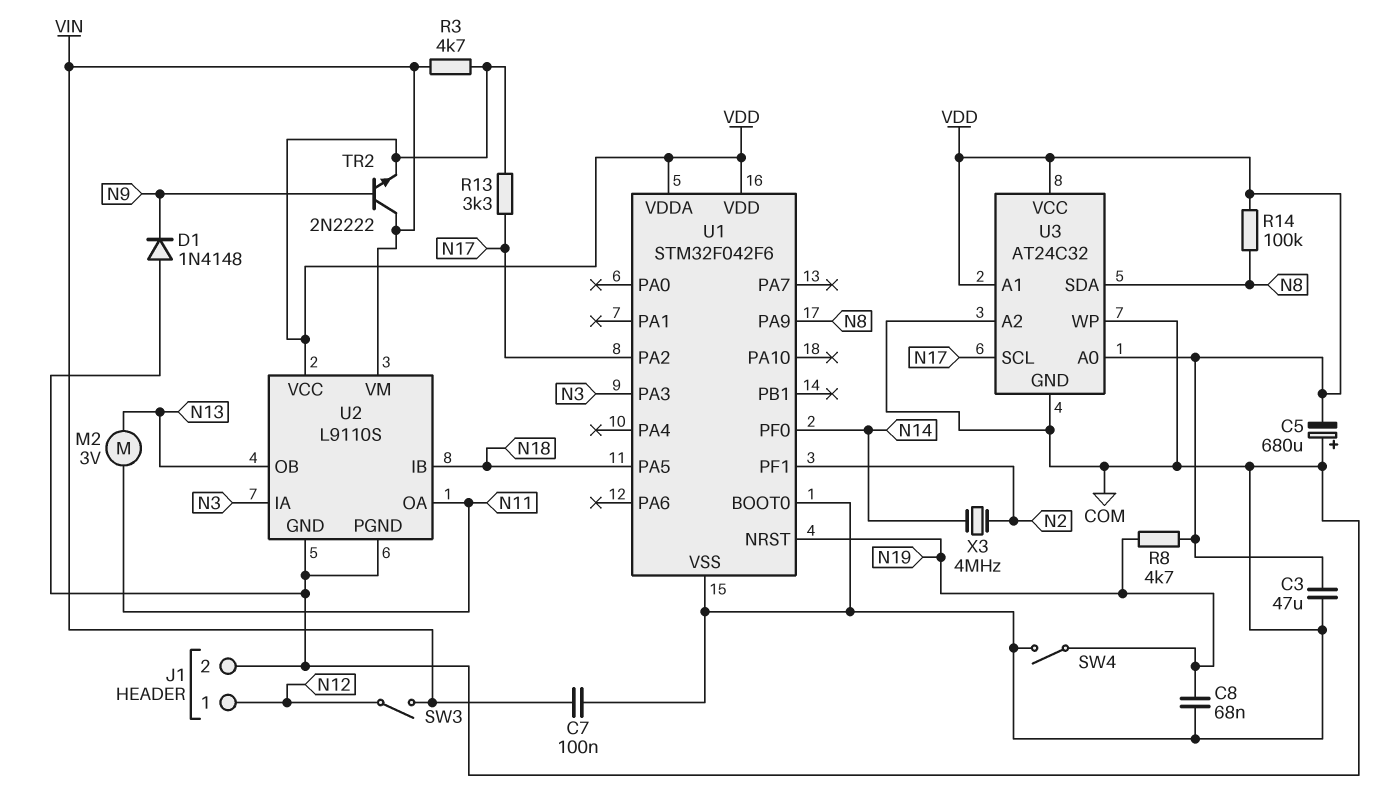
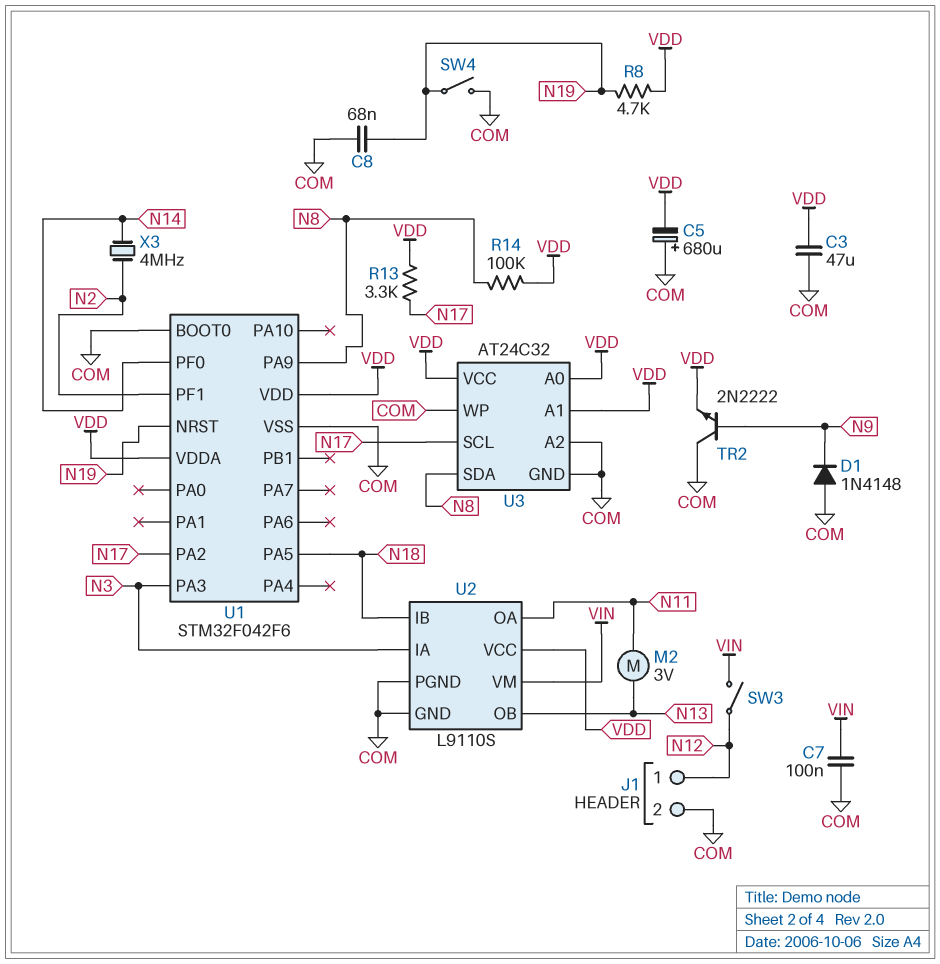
R3: 4.7k (VDD, VIN) -> none
TR2: NPN 2N2222 (B N9, C VIN, E VDD) -> NPN 2N2222 (B N9, C COM, E VDD)

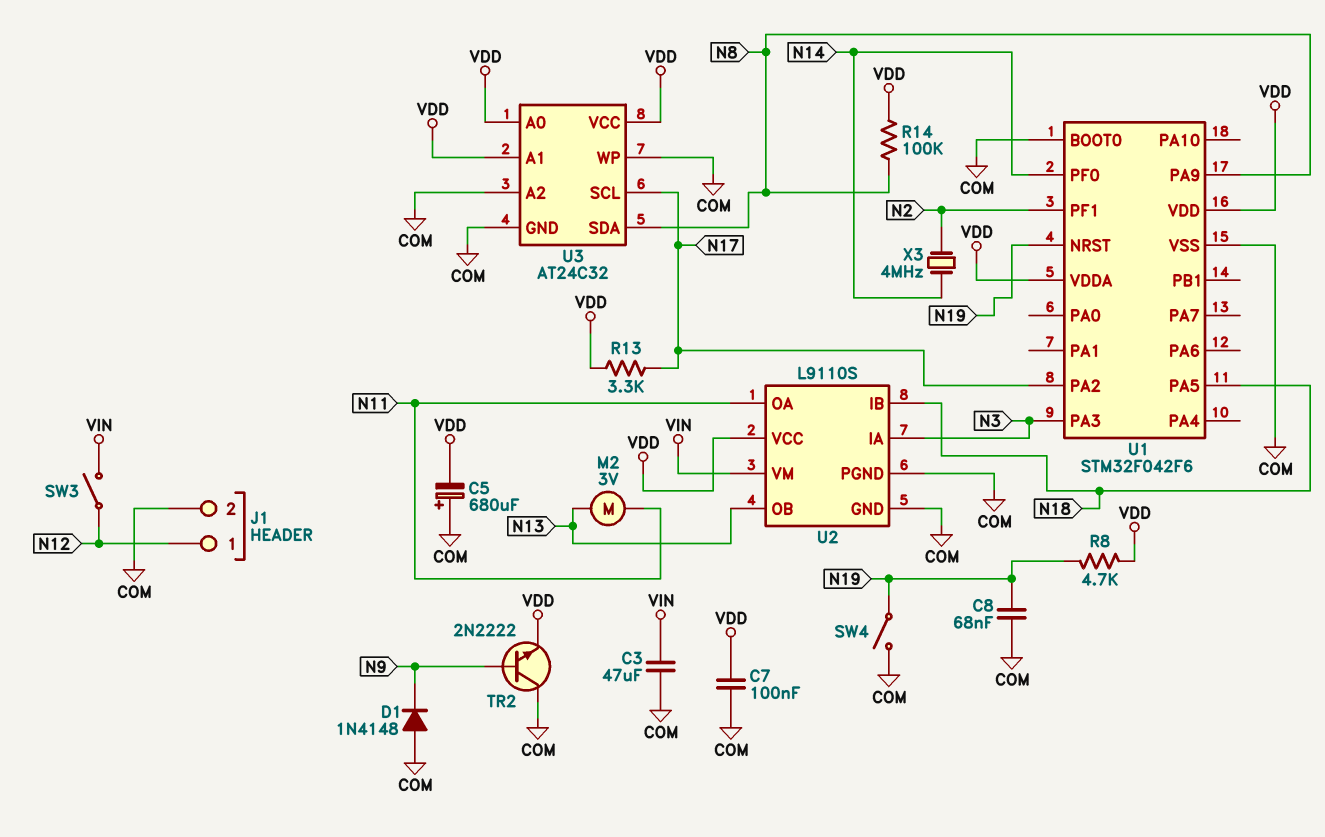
C3: 47uF (COM, VDD) -> 47uF (COM, VIN)
C7: 100nF (COM, VIN) -> 100nF (COM, VDD)

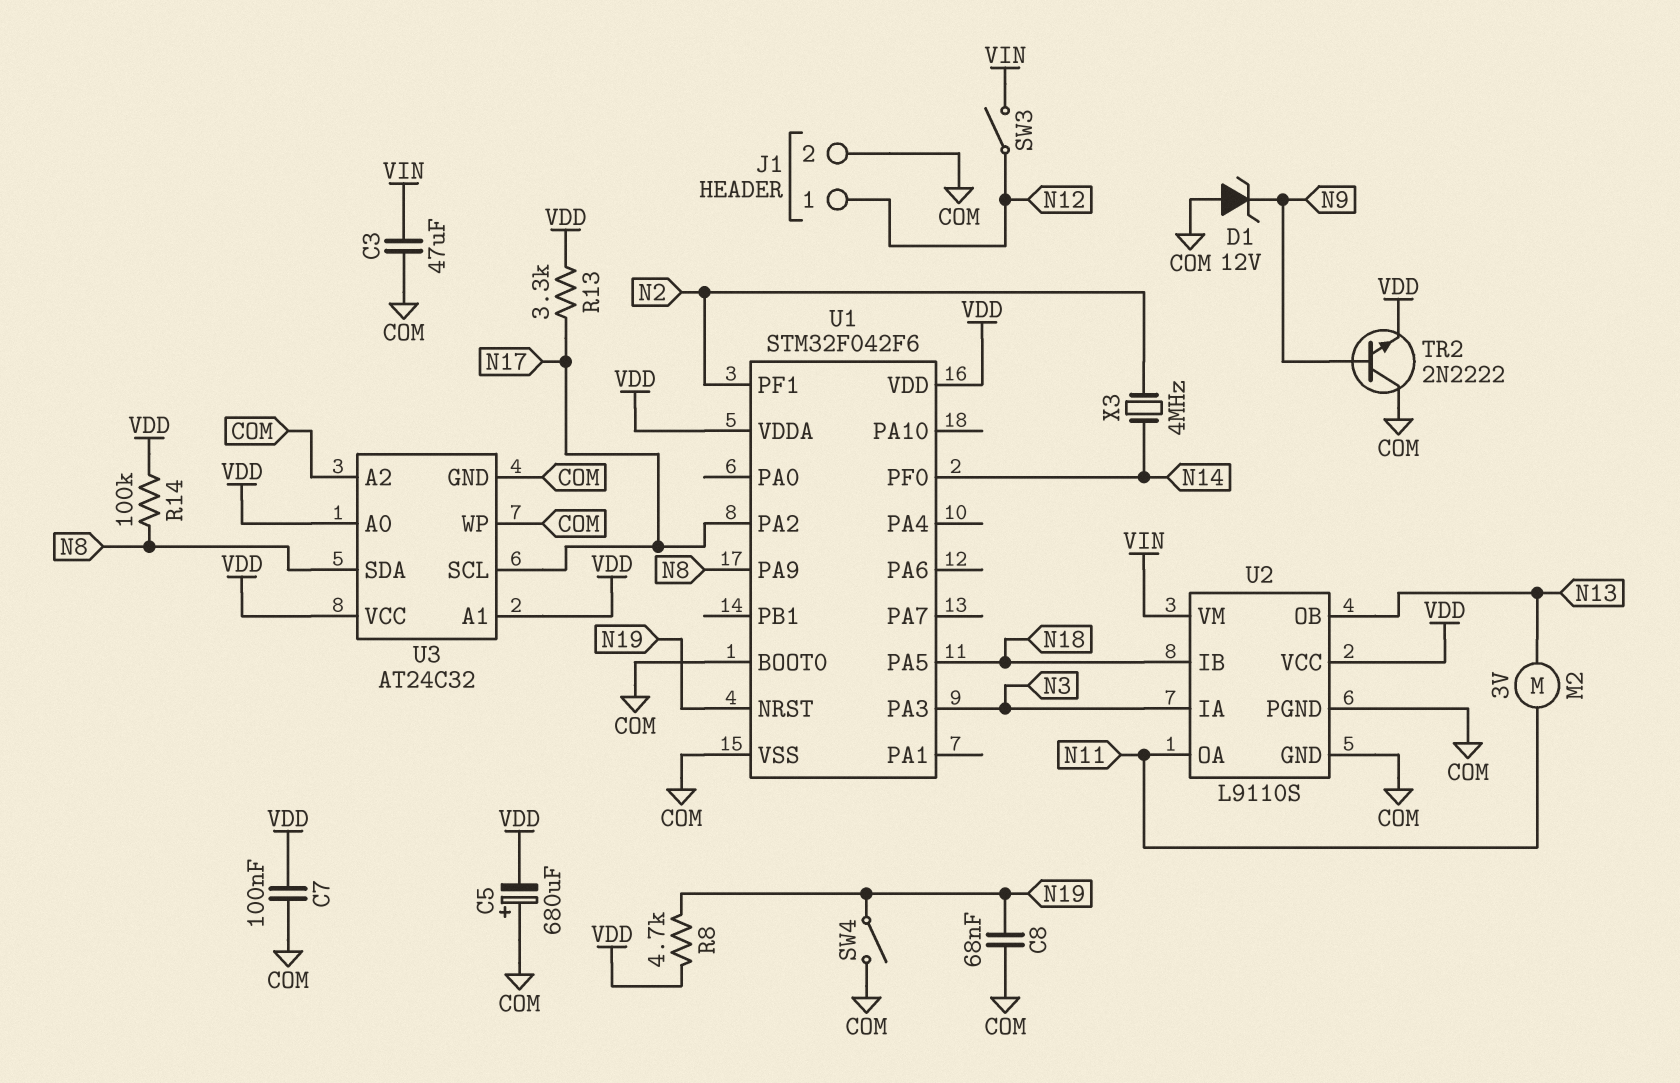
D1: diode 1N4148 (A COM, K N9) -> zener 12V (A COM, K N9)

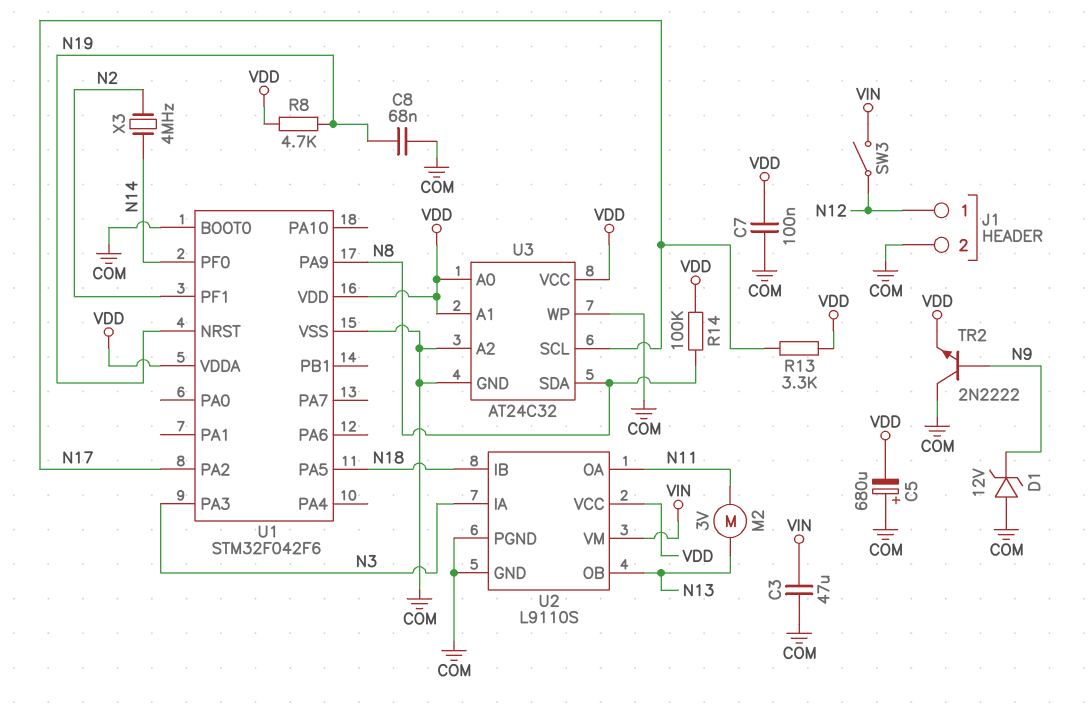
SW4: switch (COM, N19) -> none

